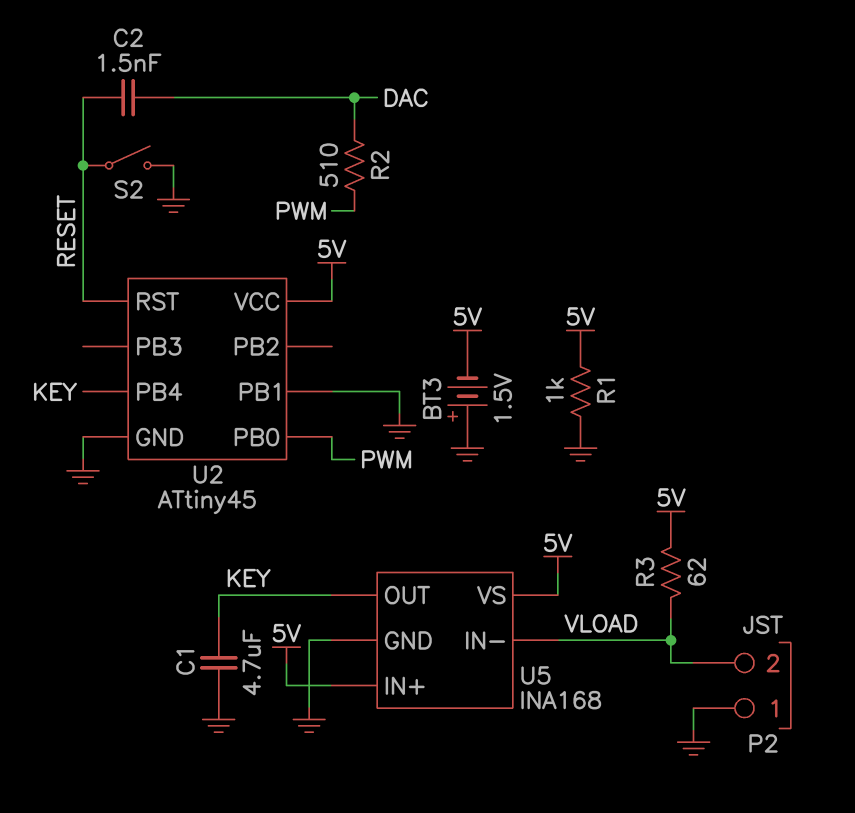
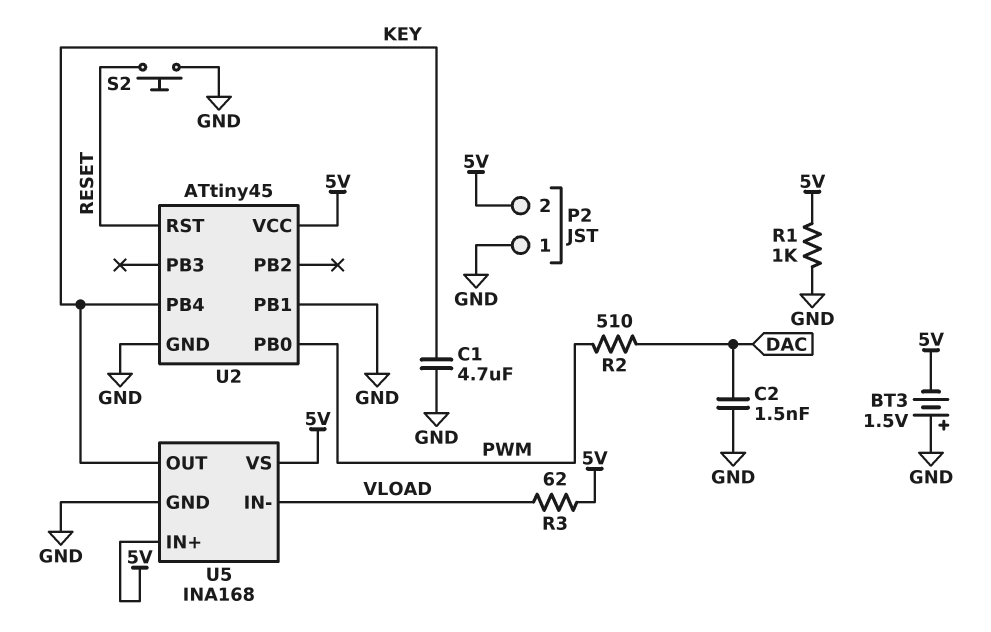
C2: 1.5nF (DAC, RESET) -> 1.5nF (DAC, GND)
P2 pin 2: VLOAD -> 5V
S2: switch (GND, RESET) -> button (GND, RESET)

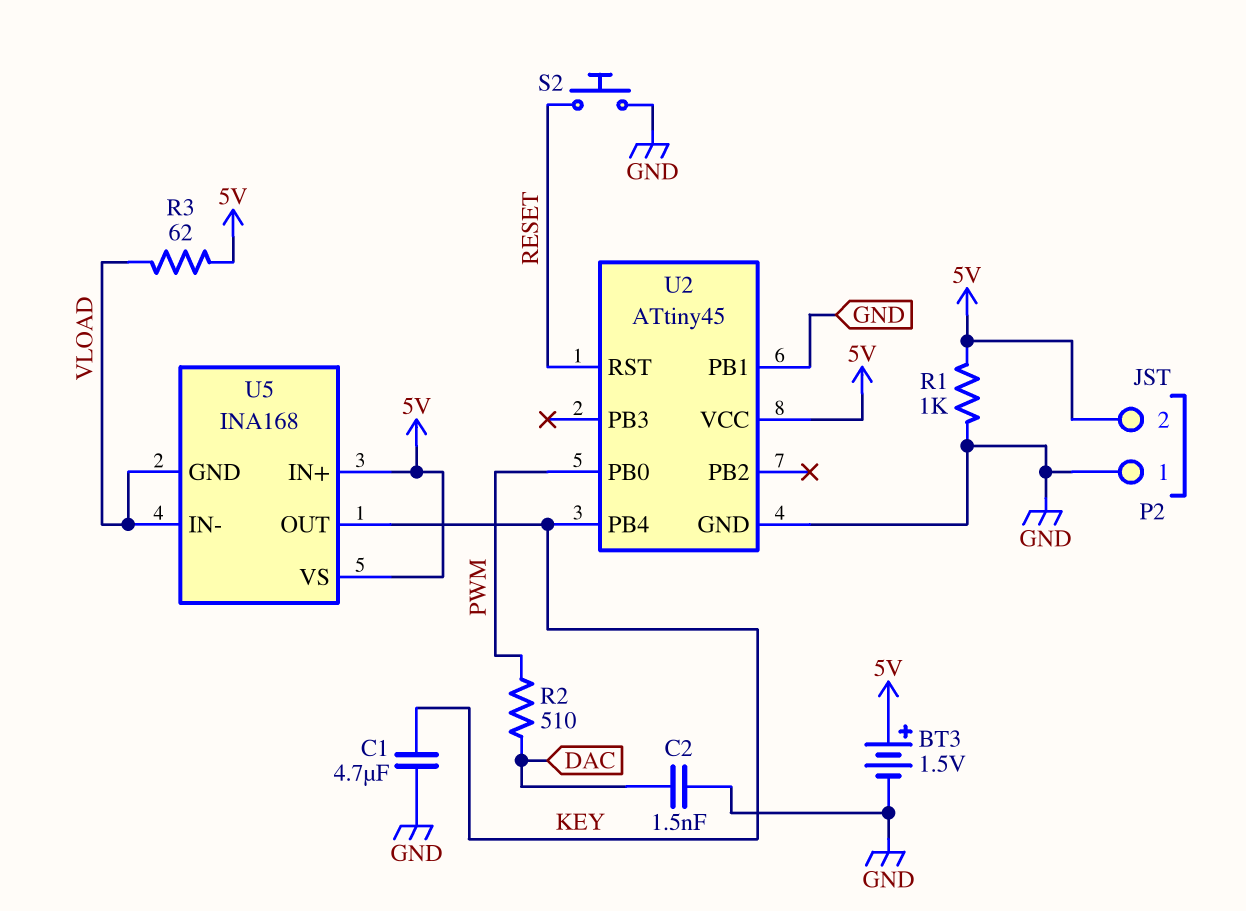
BT3: 1.5V (plus GND, minus 5V) -> 1.5V (plus 5V, minus GND)
U5 pin GND: GND -> VLOAD

